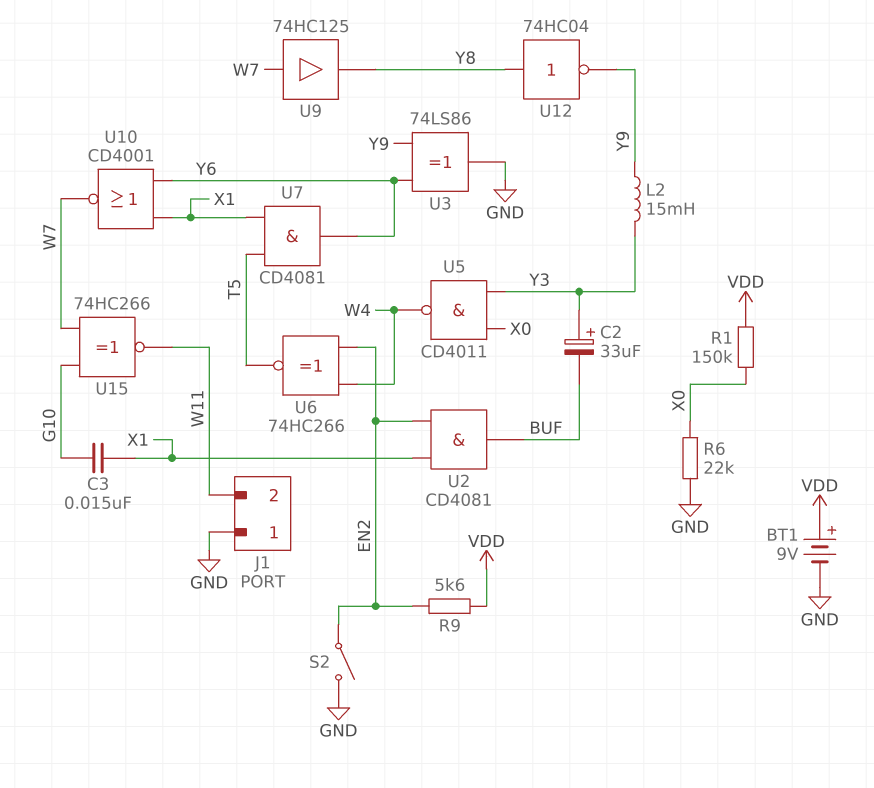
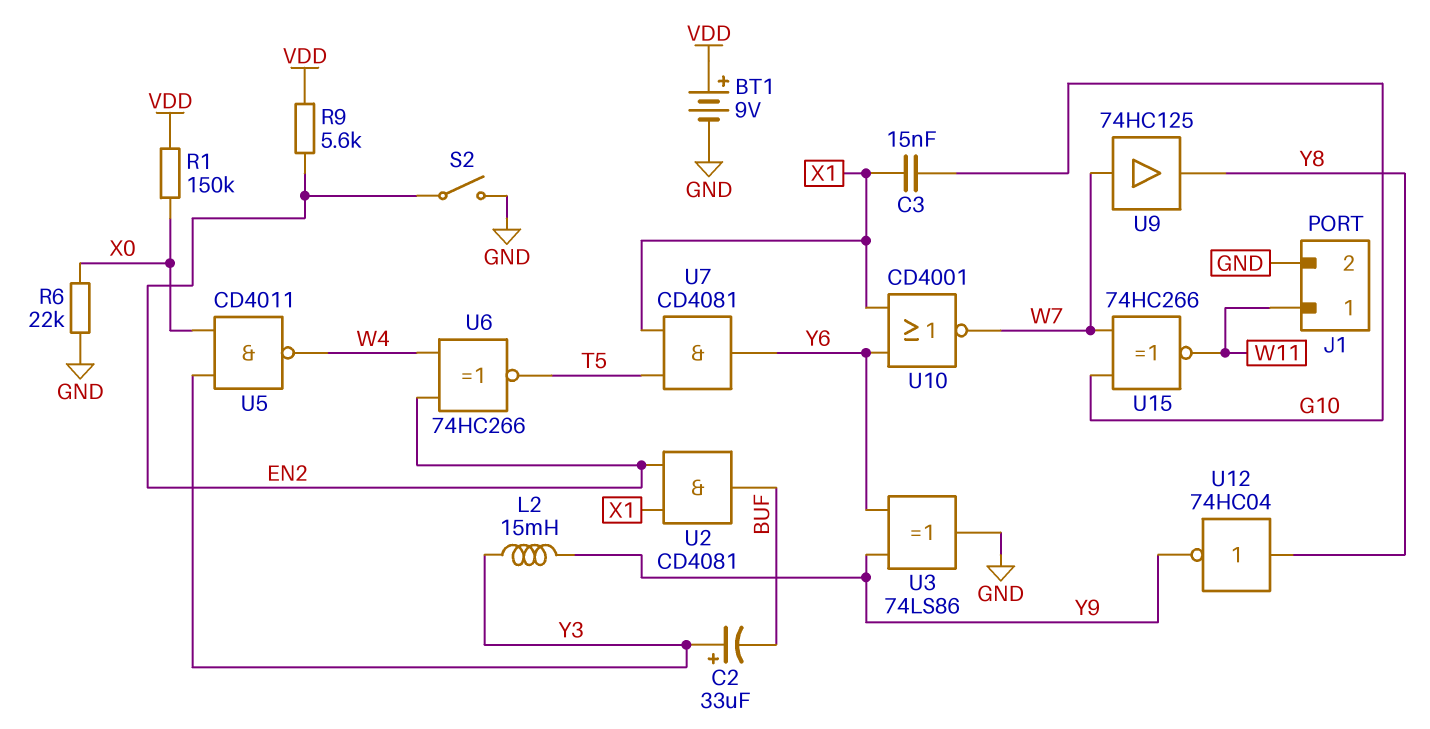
J1 pin 1: GND -> W11
J1 pin 2: W11 -> GND

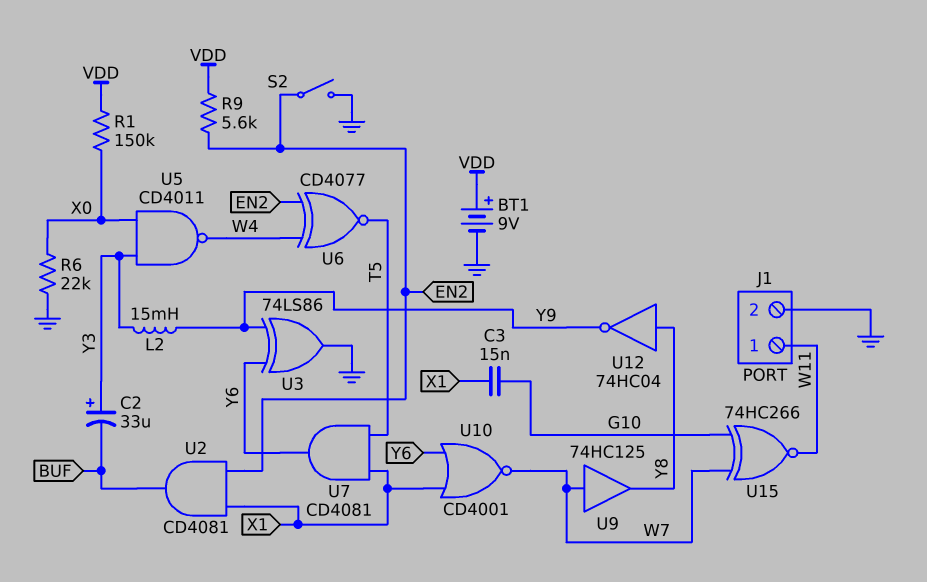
U6: XNOR 74HC266 (in EN2, in W4, out T5) -> XNOR CD4077 (in EN2, in W4, out T5)

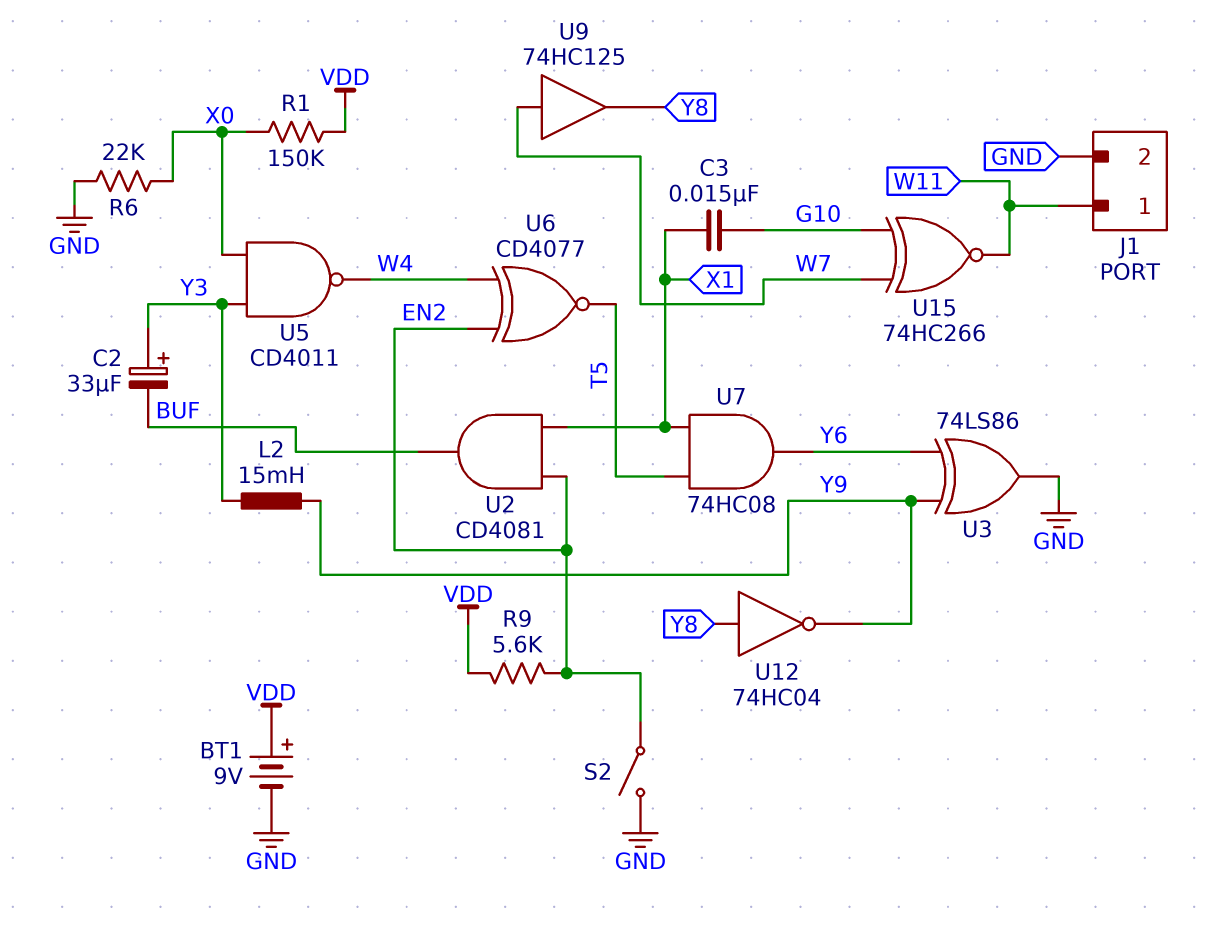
U7: AND CD4081 (in T5, in X1, out Y6) -> AND 74HC08 (in T5, in X1, out Y6)
U10: NOR CD4001 (in X1, in Y6, out W7) -> none

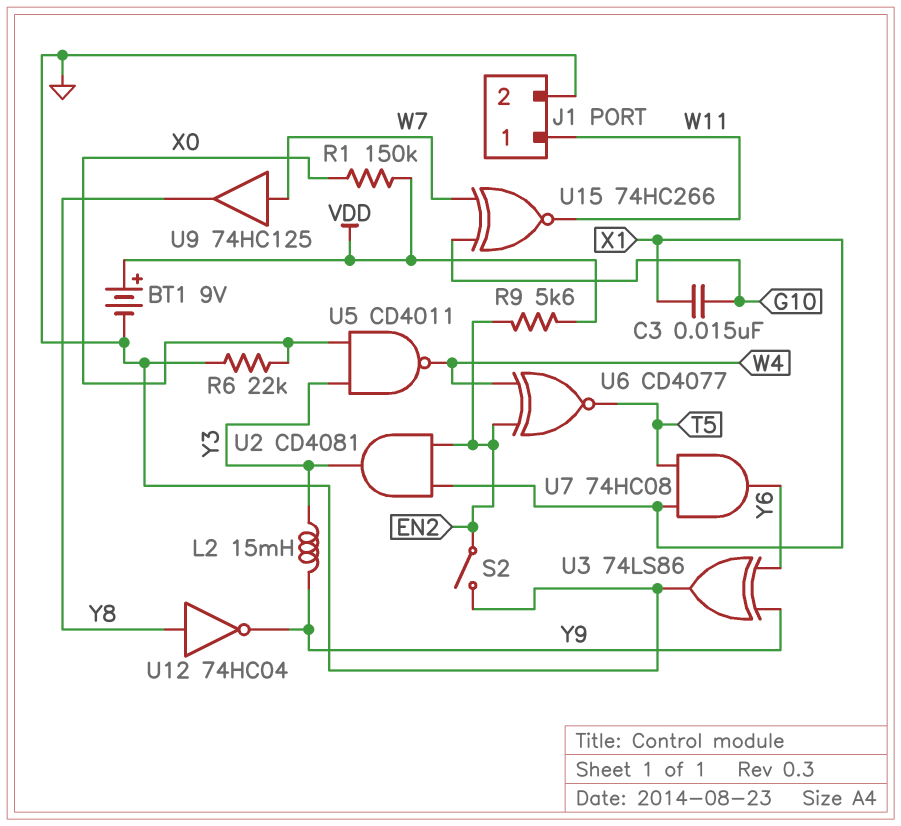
C2: 33uF (plus Y3, minus BUF) -> none
U2: AND CD4081 (in EN2, in X1, out BUF) -> AND CD4081 (in EN2, in X1, out Y3)

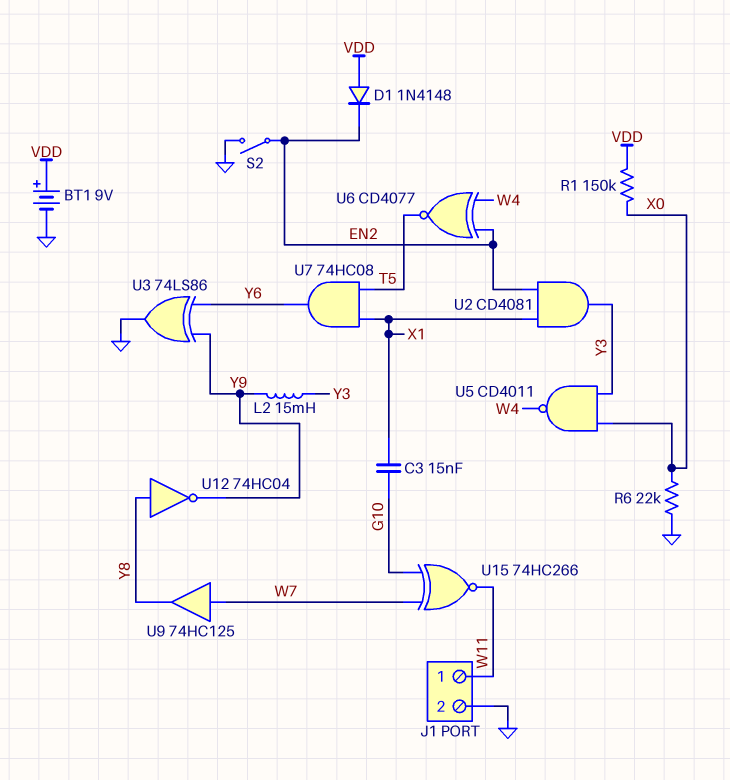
D1: none -> diode 1N4148 (A VDD, K EN2)
R9: 5.6k (EN2, VDD) -> none

